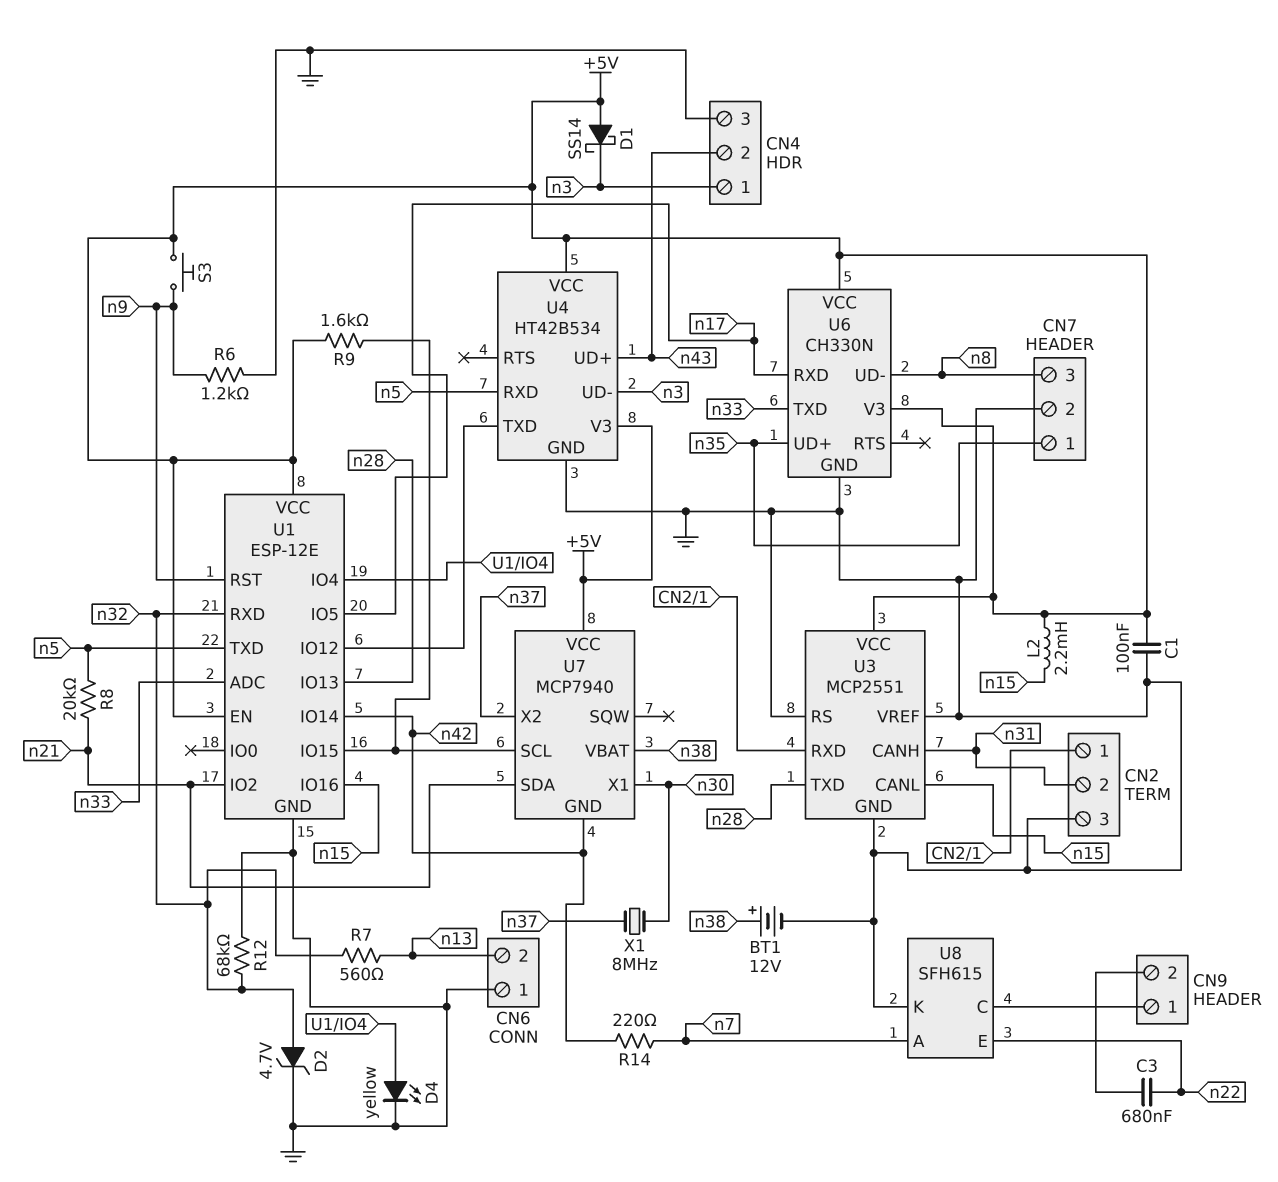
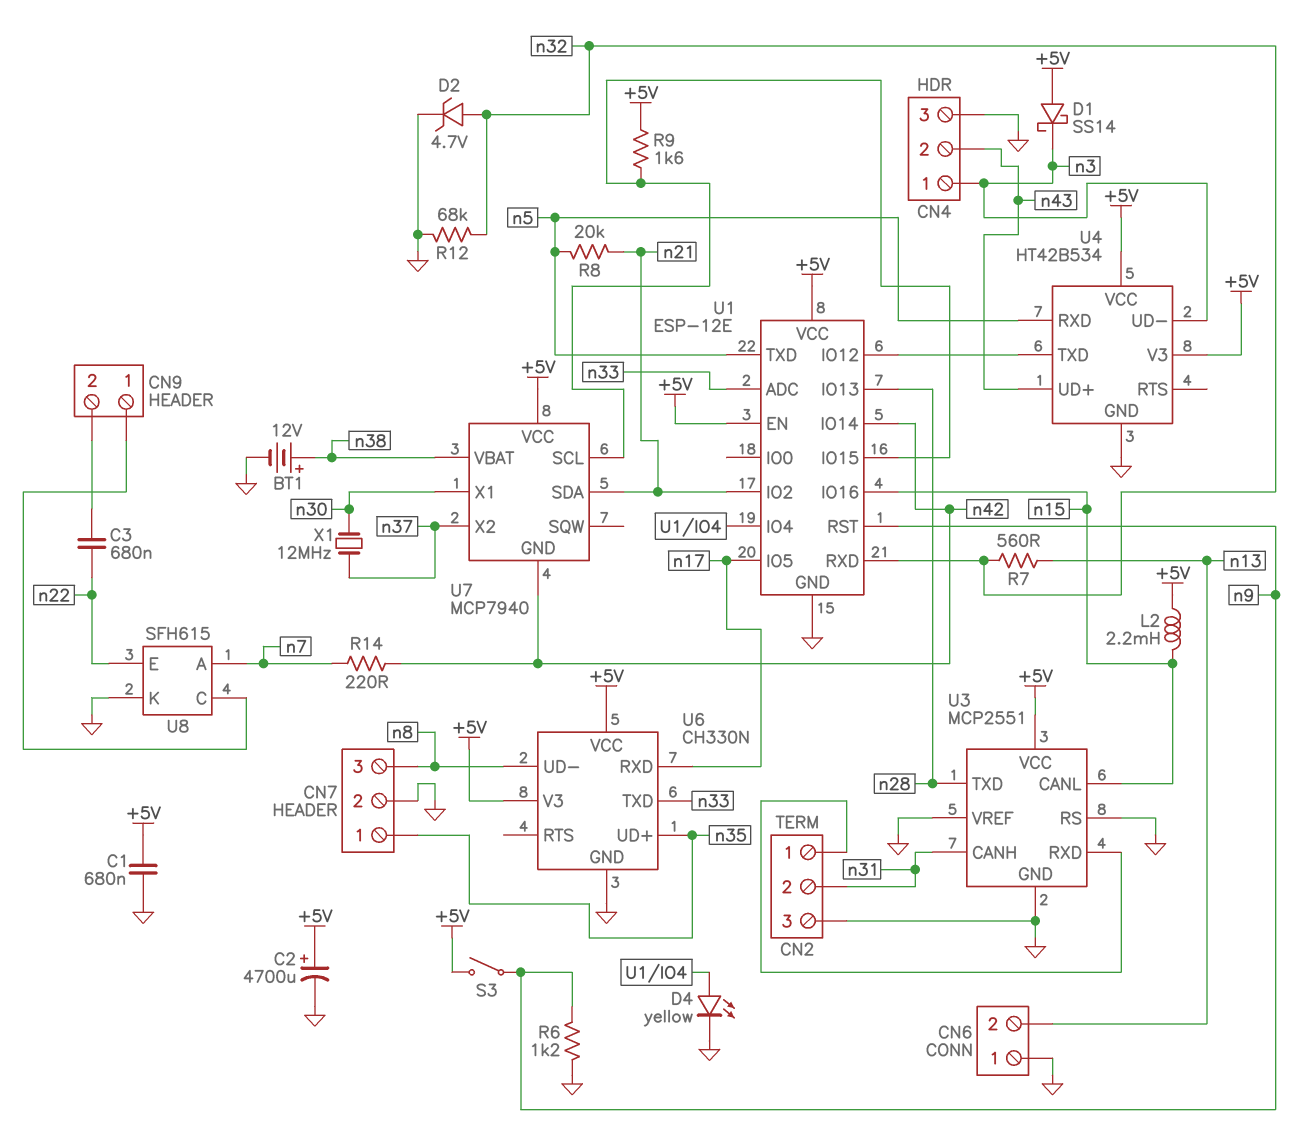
C1: 100nF (+5V, GND) -> 680nF (+5V, GND)
C2: none -> 4700uF (plus +5V, minus GND)
S3: button (+5V, n9) -> switch (+5V, n9)
X1: 8MHz (n30, n37) -> 12MHz (n30, n37)

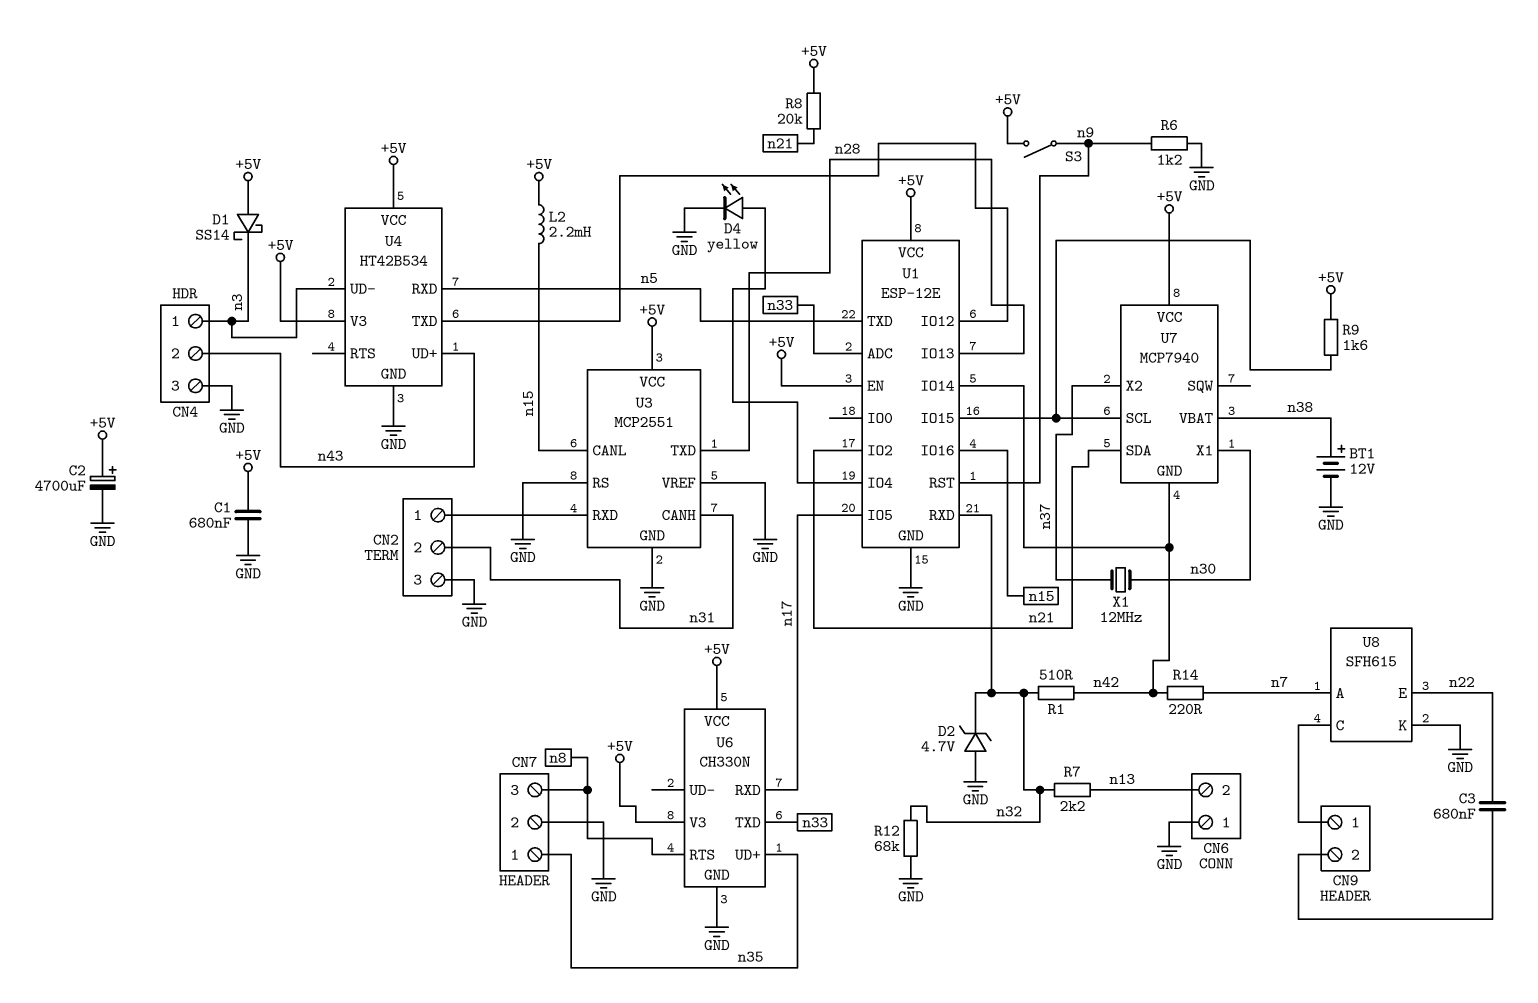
D2: zener 4.7V (A n32, K GND) -> zener 4.7V (A GND, K n32)
R1: none -> 510 (n32, n42)
R7: 560 (n13, n32) -> 2.2k (n13, n32)
R8: 20k (n5, n21) -> 20k (+5V, n21)
U6 pin RTS: none -> n8
U6 pin UD-: n8 -> none

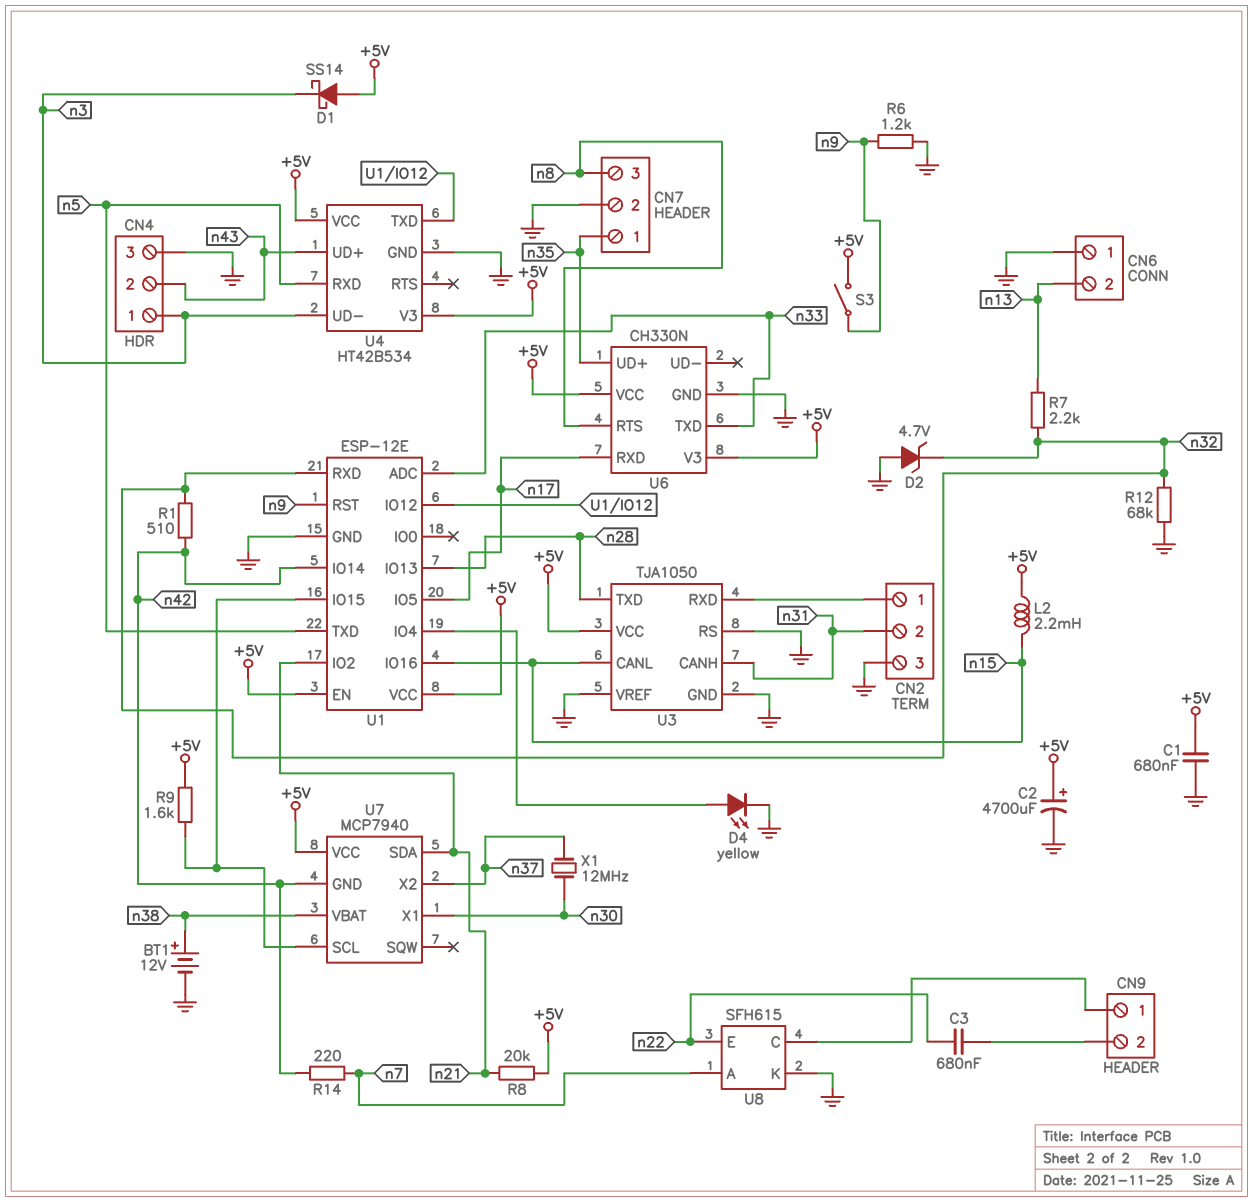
U3: MCP2551 -> TJA1050

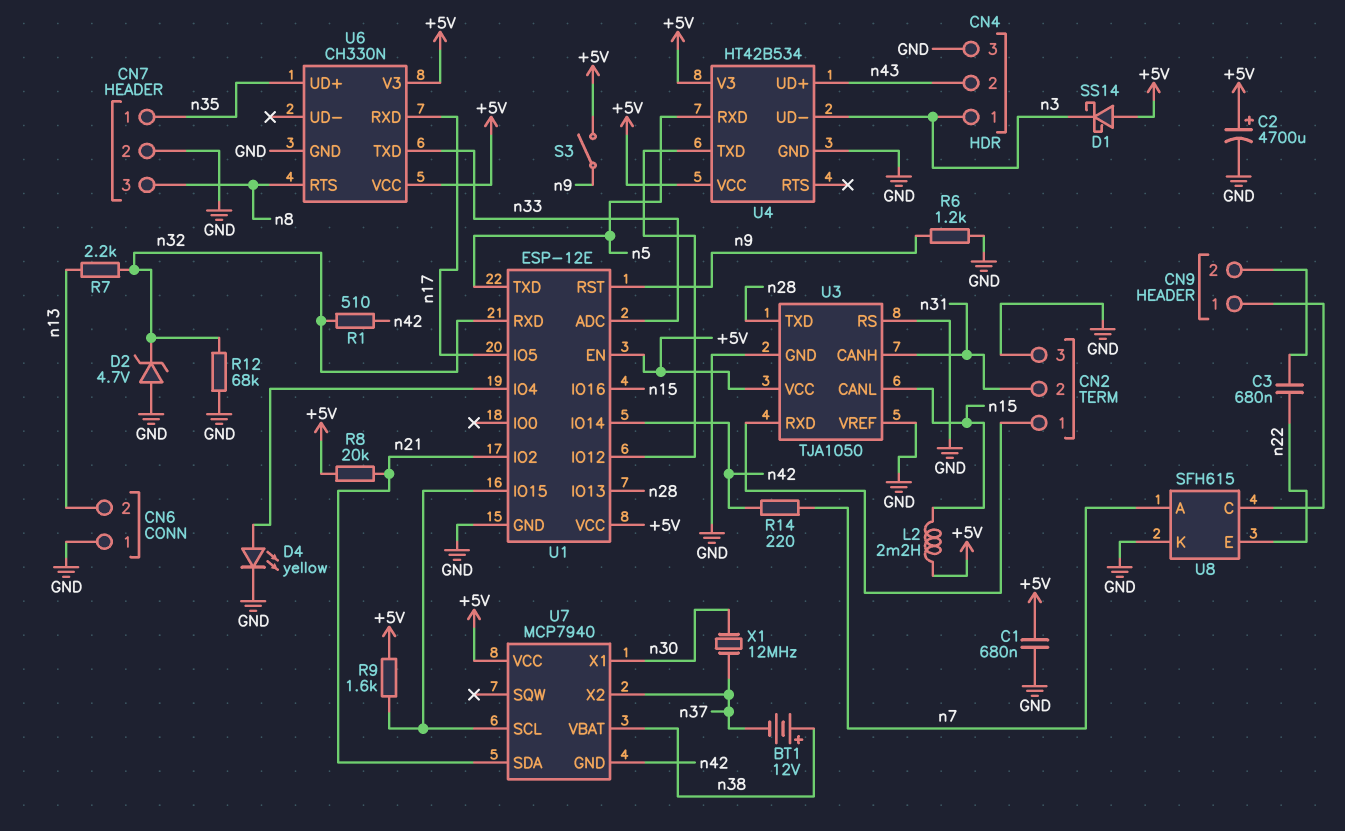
BT1: 12V (plus n38, minus GND) -> 12V (plus n38, minus n37)

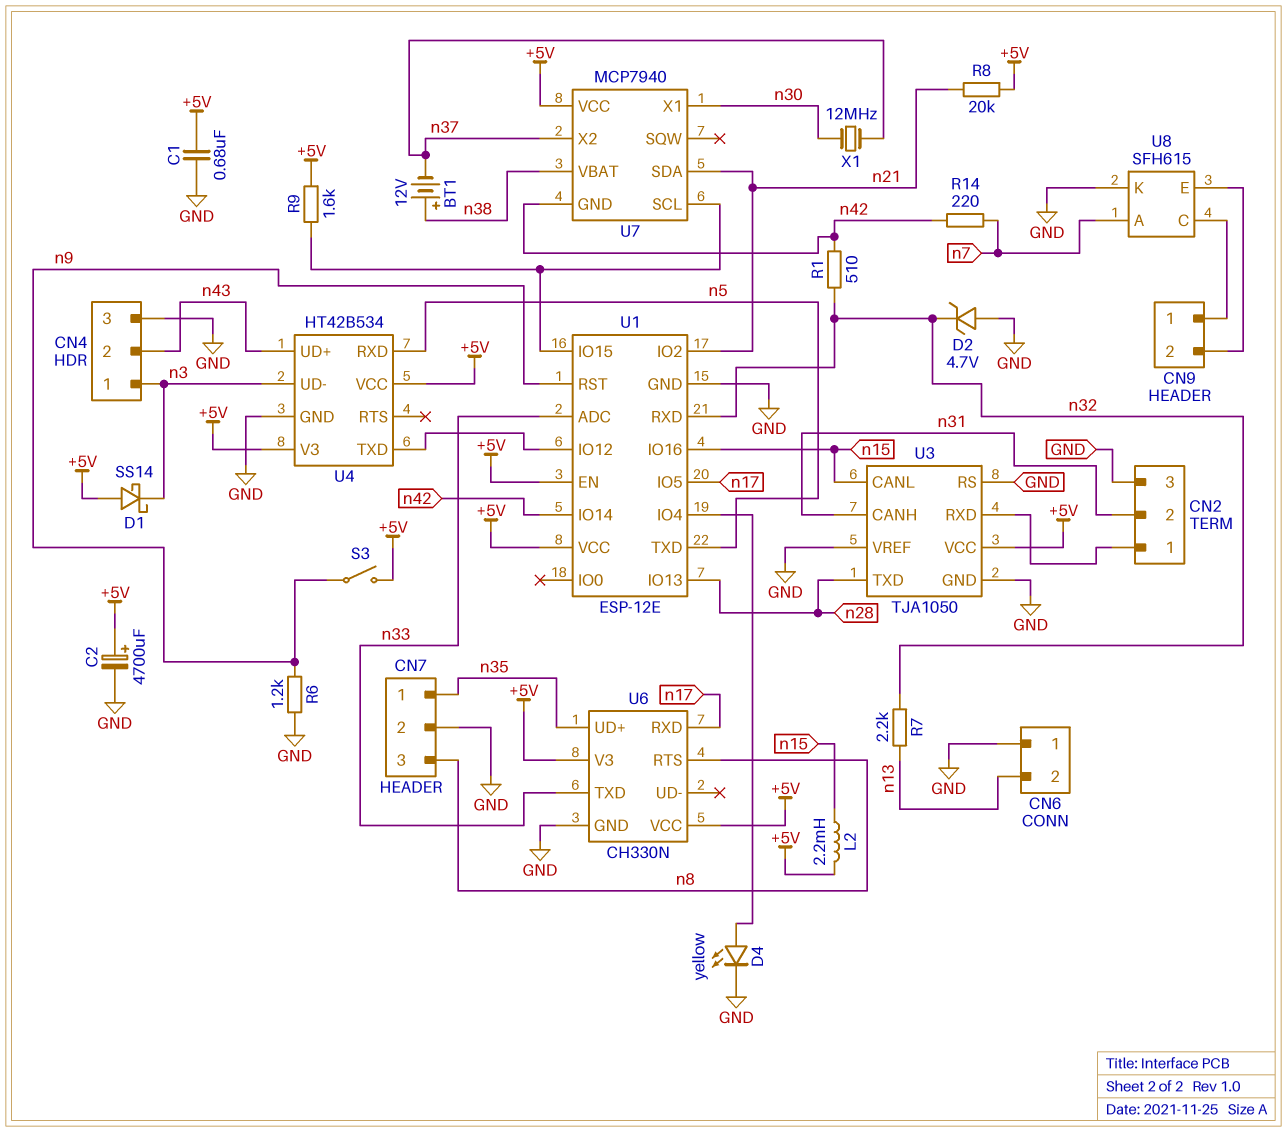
C3: 680nF (CN9/2, n22) -> none
R12: 68k (GND, n32) -> none
U8 pin E: n22 -> CN9/2

